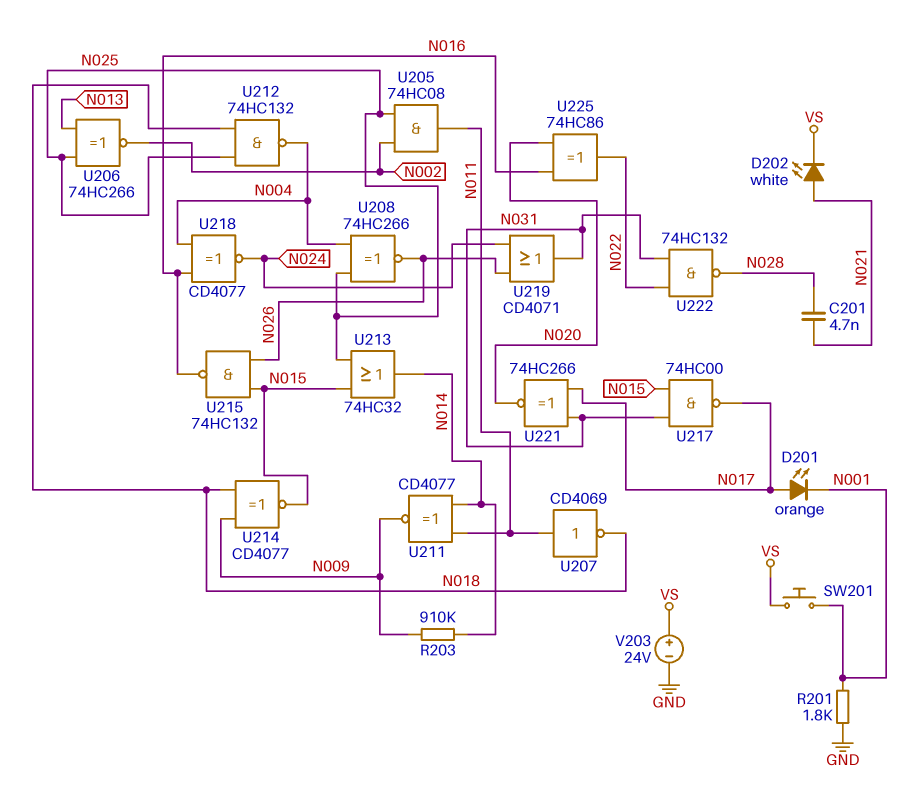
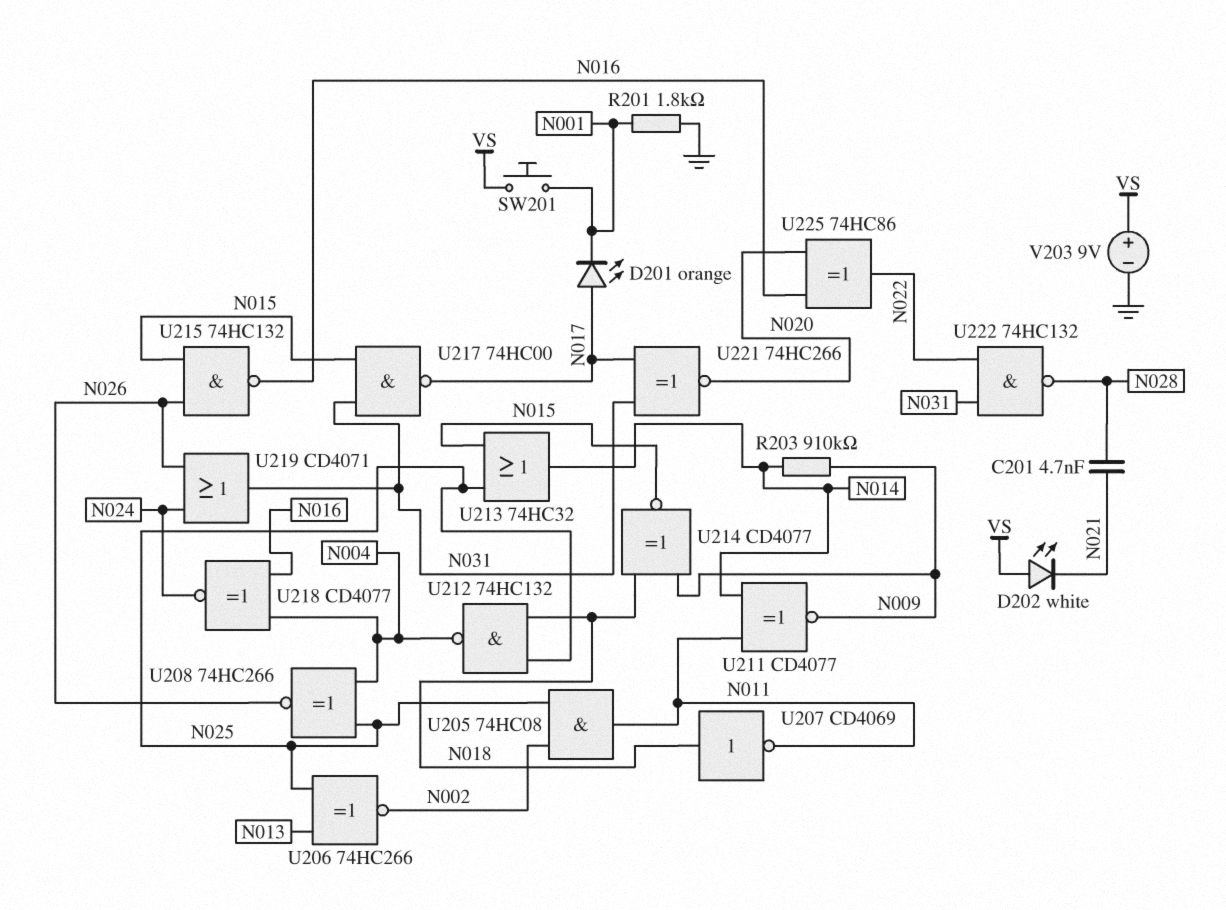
D202: LED white (A N021, K VS) -> LED white (A VS, K N021)
U207: NOT CD4069 (in N011, out N018) -> NOT CD4069 (in N018, out N011)
V203: 24V (plus VS, minus GND) -> 9V (plus VS, minus GND)

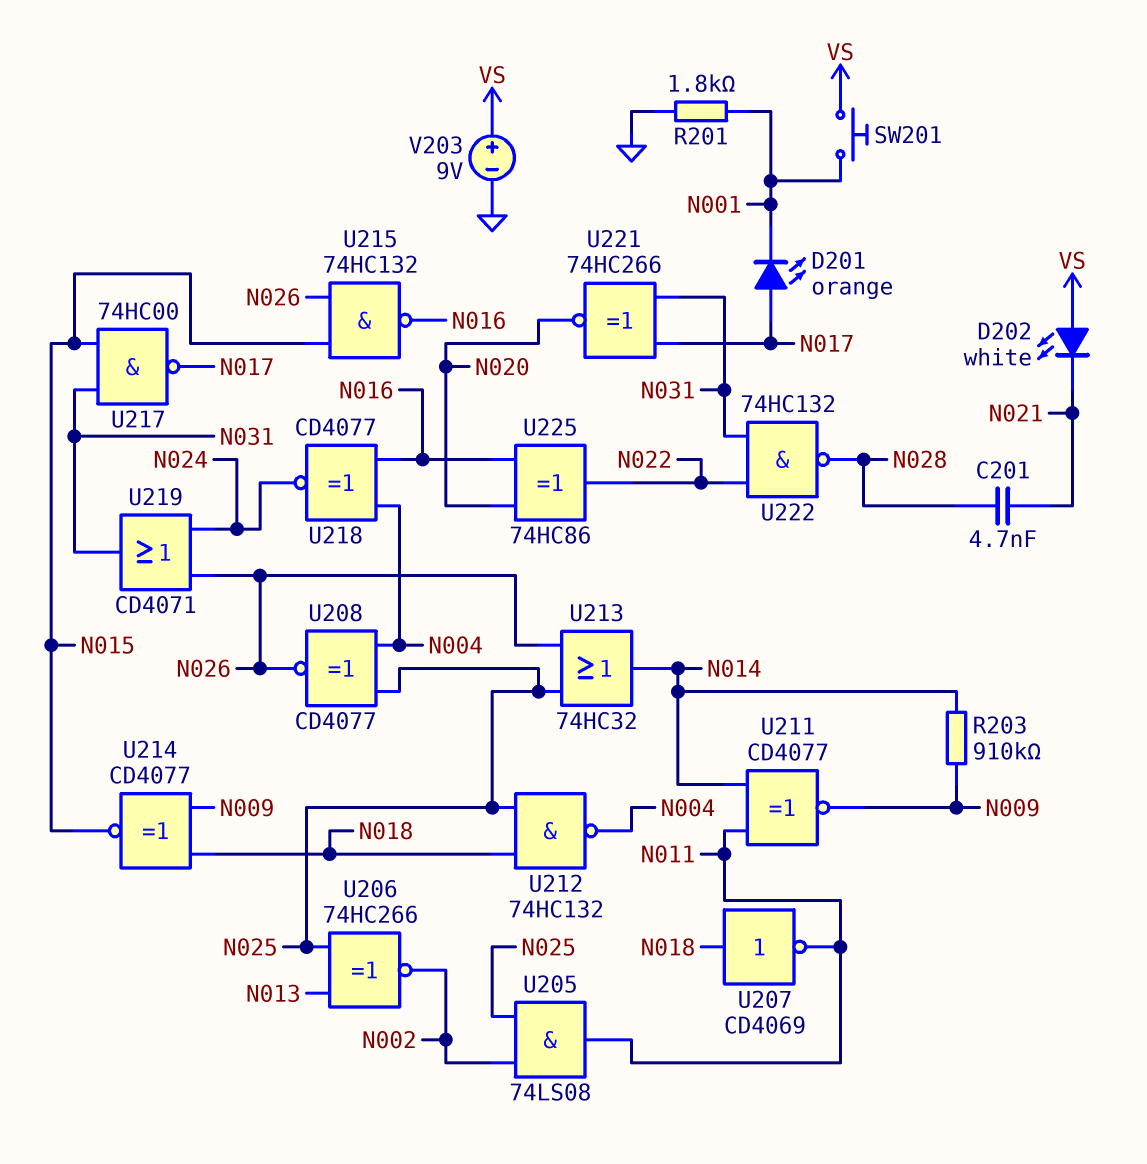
U205: AND 74HC08 (in N002, in N025, out N011) -> AND 74LS08 (in N002, in N025, out N011)
U208: XNOR 74HC266 (in N004, in N025, out N026) -> XNOR CD4077 (in N004, in N025, out N026)
U213: OR 74HC32 (in N015, in N025, out N014) -> OR 74HC32 (in N025, in N026, out N014)

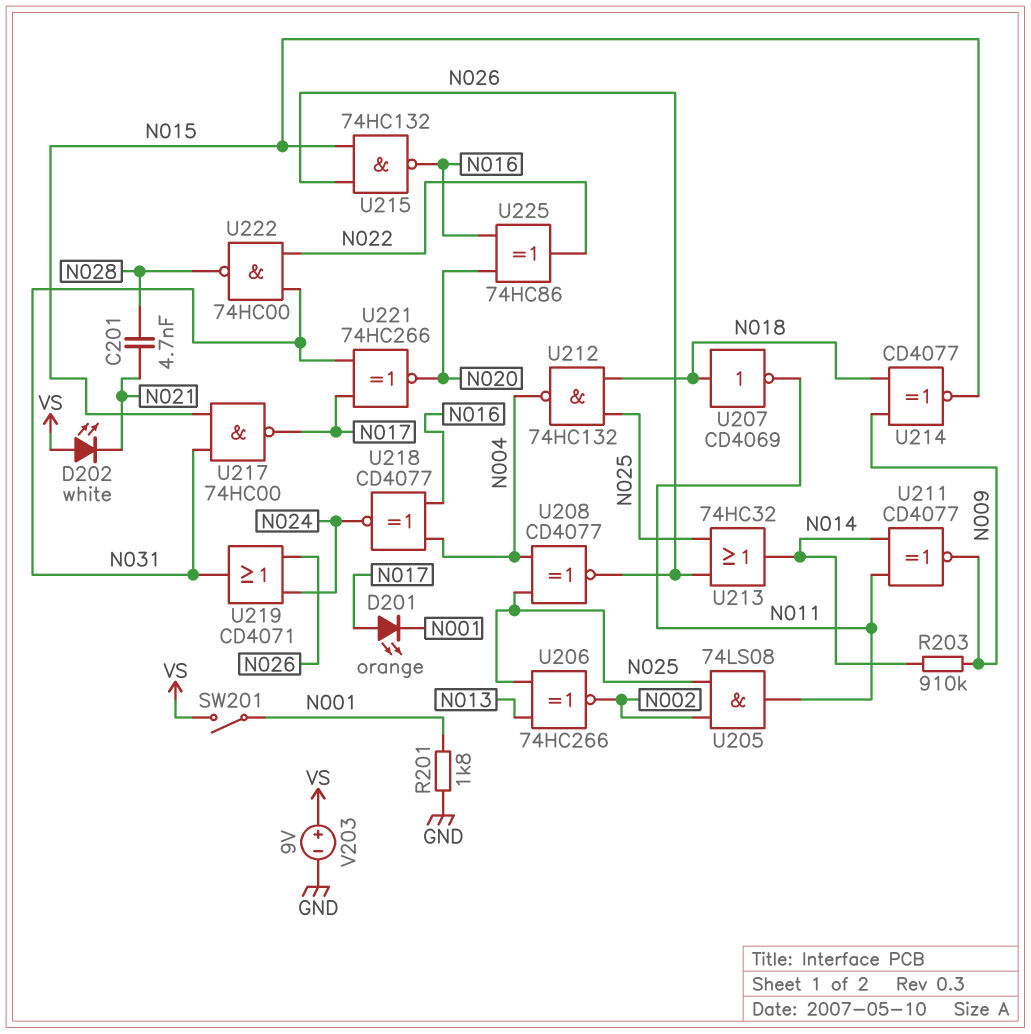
SW201: button (N001, VS) -> switch (N001, VS)
U222: NAND 74HC132 (in N022, in N031, out N028) -> NAND 74HC00 (in N022, in N031, out N028)

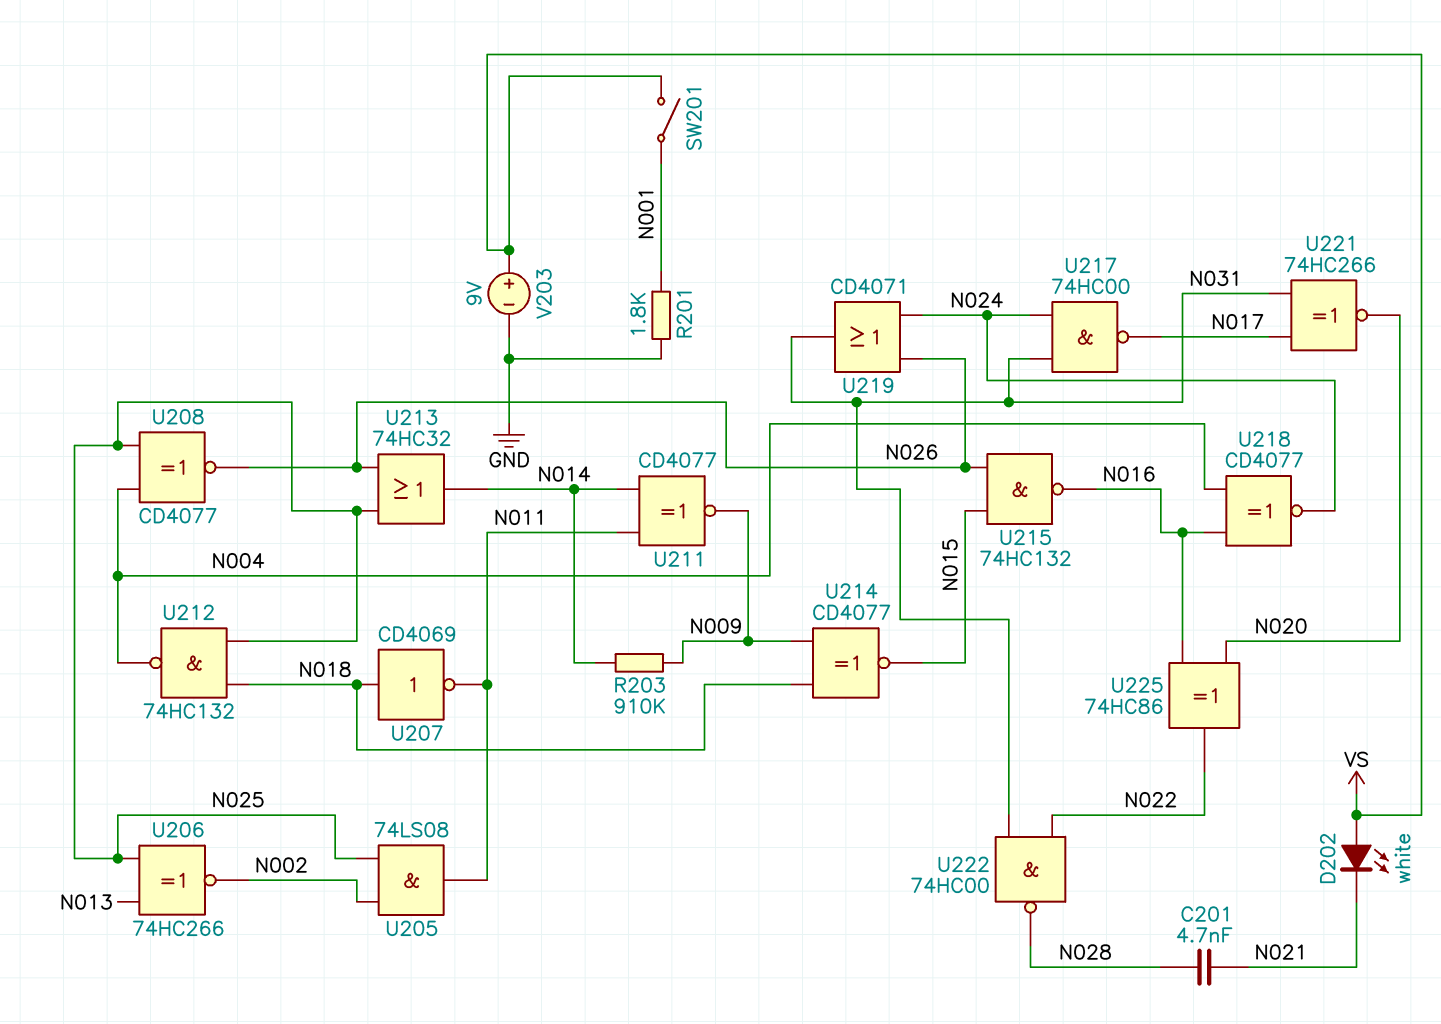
D201: LED orange (A N017, K N001) -> none
U217: NAND 74HC00 (in N015, in N031, out N017) -> NAND 74HC00 (in N024, in N031, out N017)

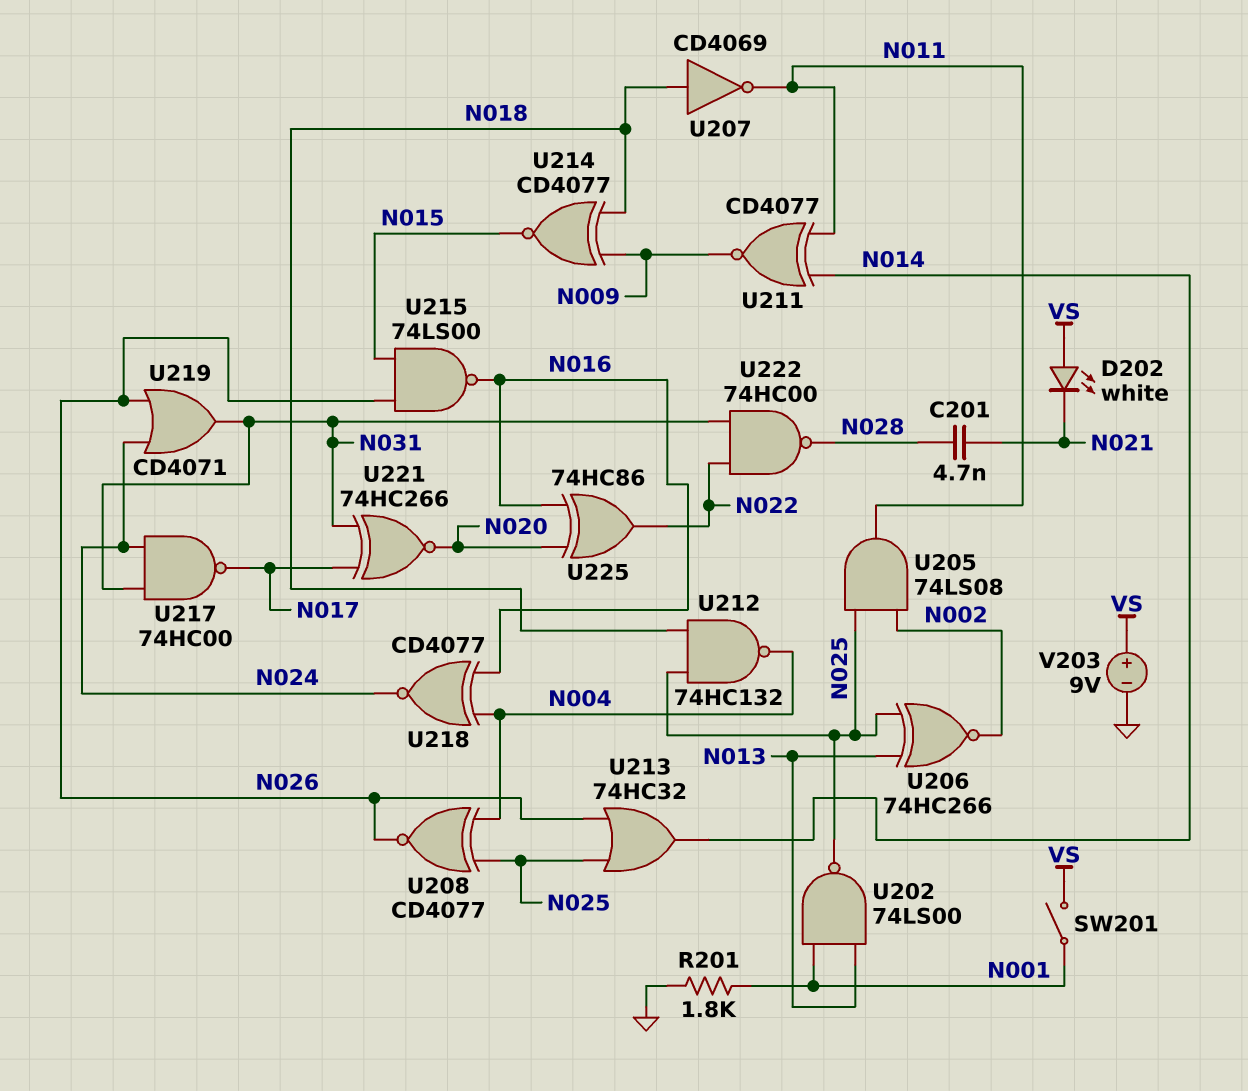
R203: 910k (N009, N014) -> none
U202: none -> NAND 74LS00 (in N001, in N013, out N025)
U215: NAND 74HC132 (in N015, in N026, out N016) -> NAND 74LS00 (in N015, in N026, out N016)

